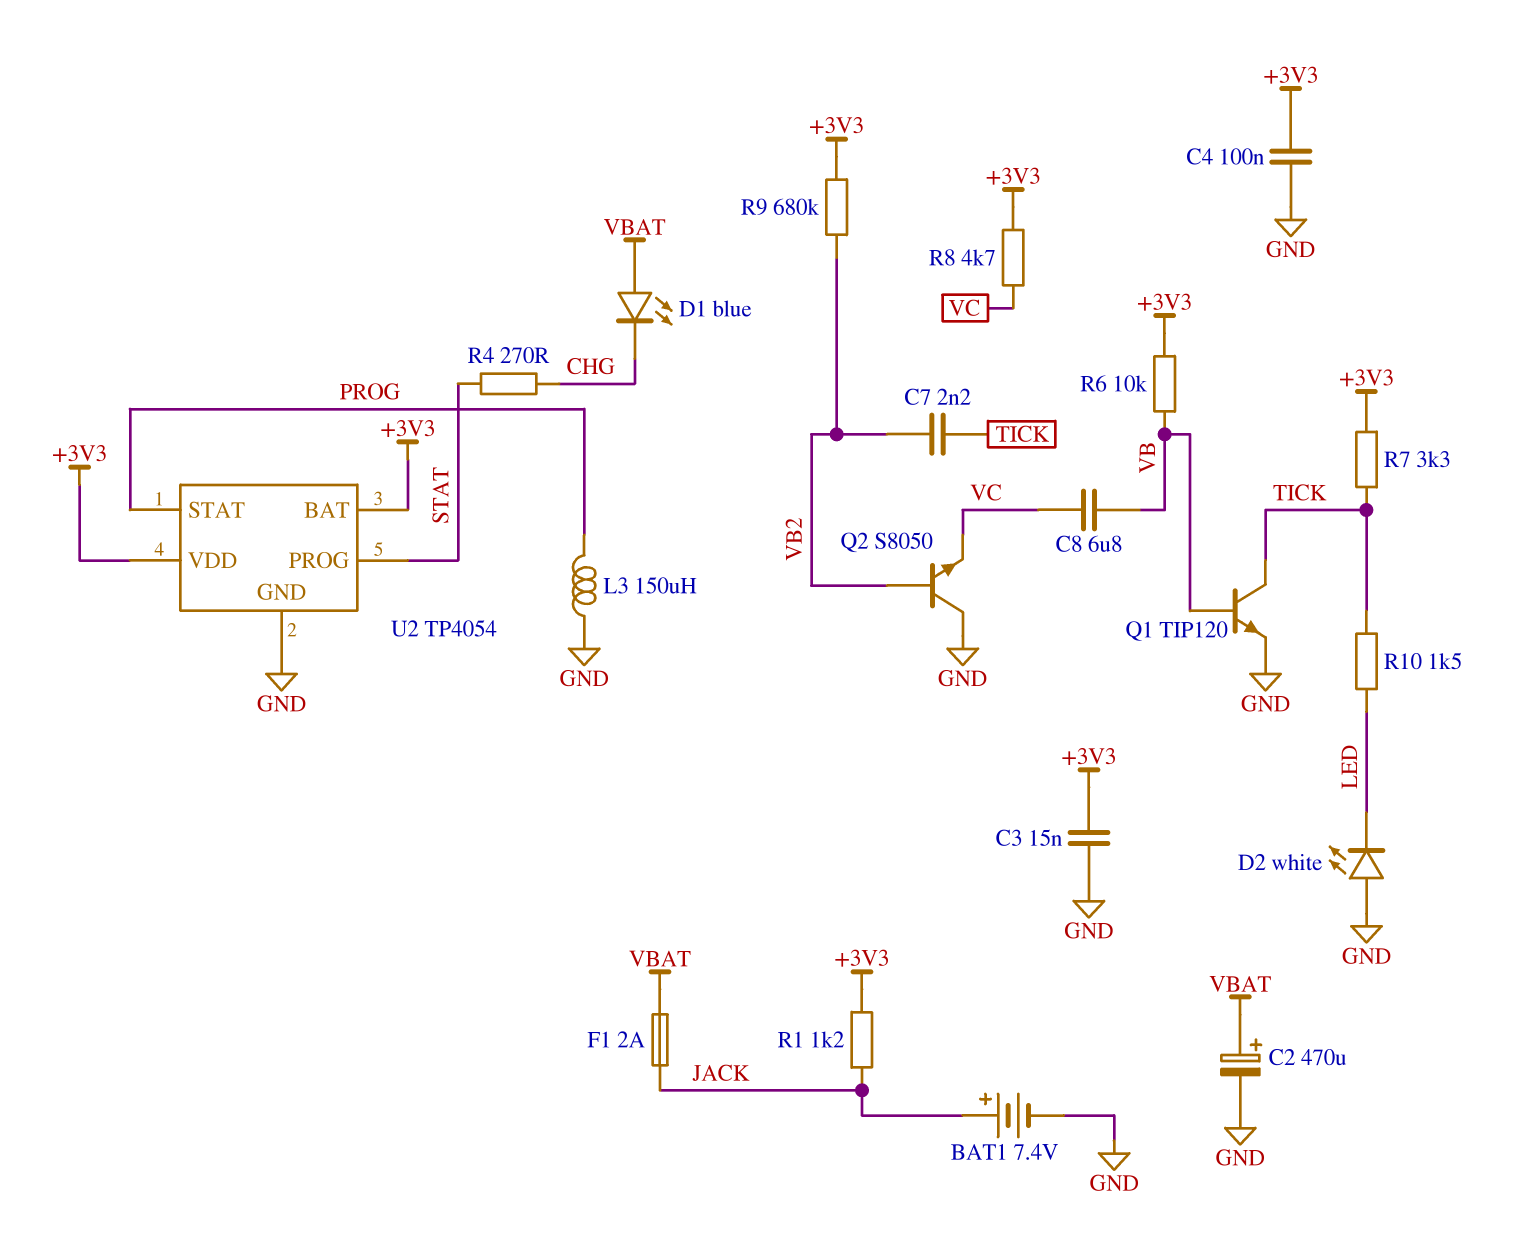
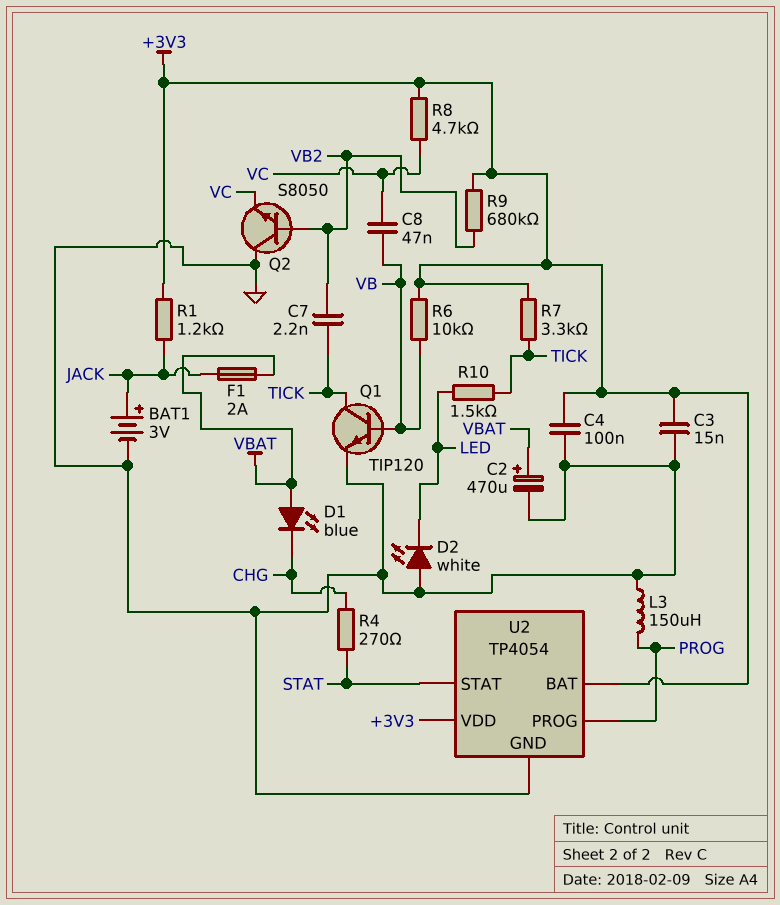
BAT1: 7.4V (plus JACK, minus GND) -> 3V (plus JACK, minus GND)
C8: 6.8uF (VB, VC) -> 47nF (VB, VC)
U2 pin PROG: STAT -> PROG
U2 pin STAT: PROG -> STAT

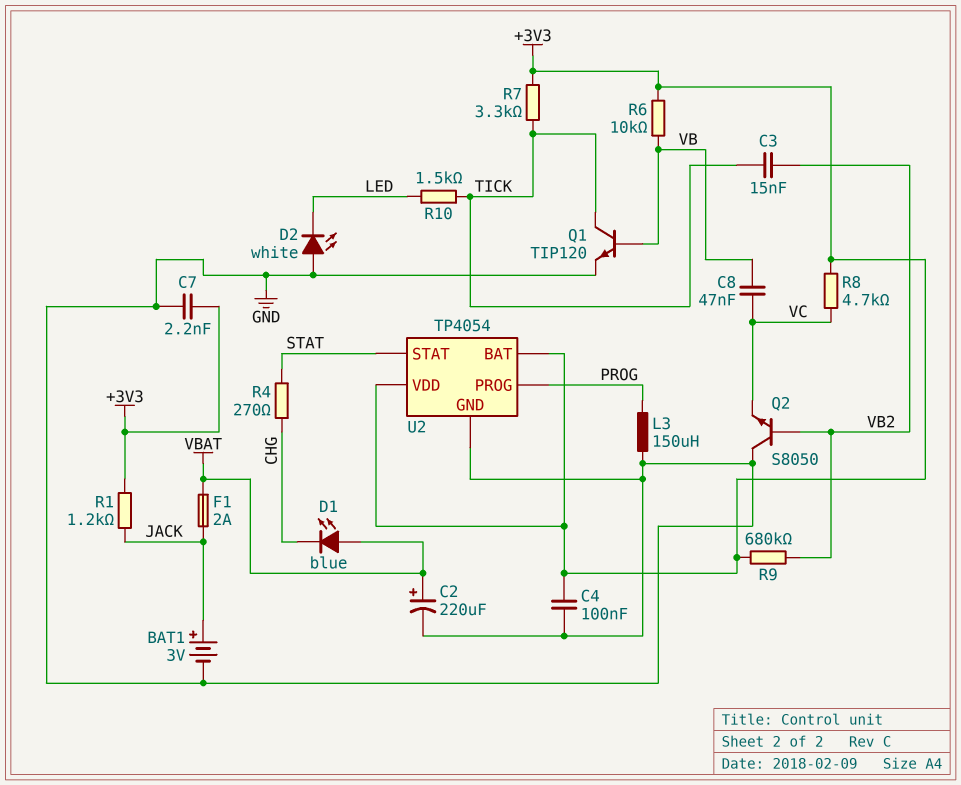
C2: 470uF (plus VBAT, minus GND) -> 220uF (plus VBAT, minus GND)
C3: 15nF (+3V3, GND) -> 15nF (TICK, VB2)
C7: 2.2nF (TICK, VB2) -> 2.2nF (+3V3, GND)

